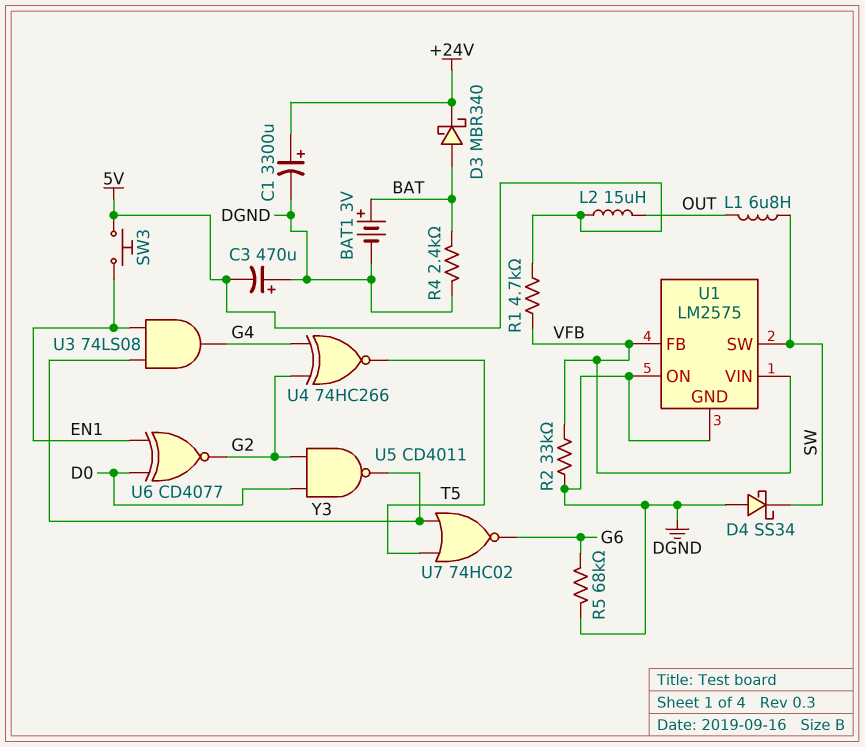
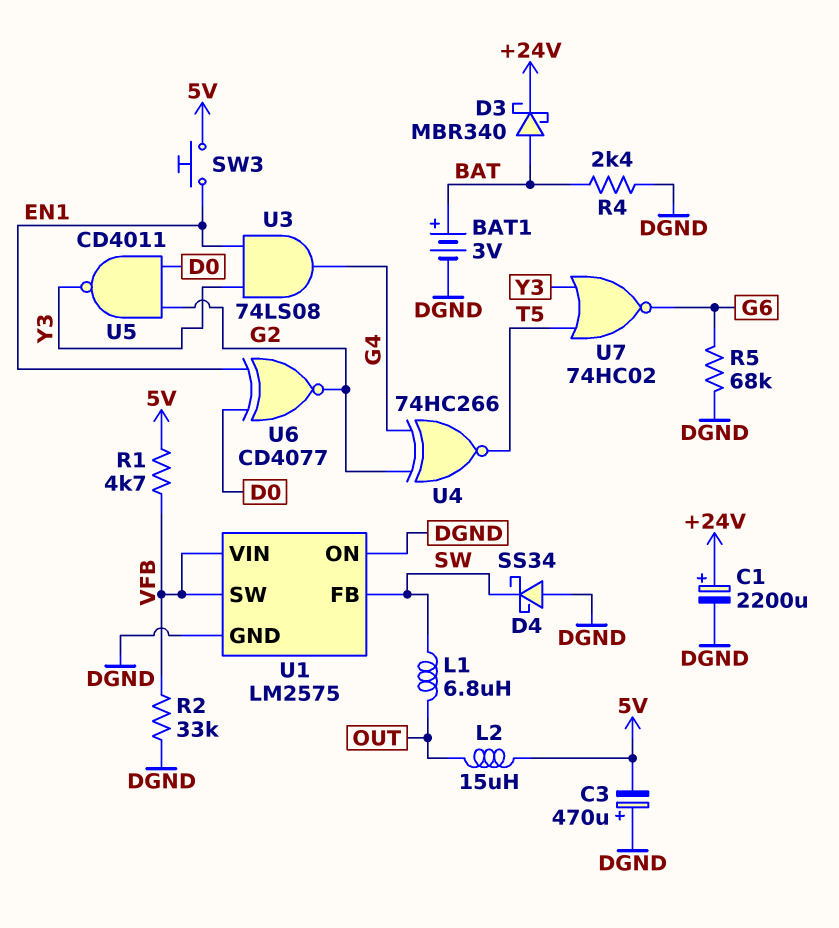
C1: 3300uF (plus +24V, minus DGND) -> 2200uF (plus +24V, minus DGND)
U1 pin FB: VFB -> SW
U1 pin SW: SW -> VFB

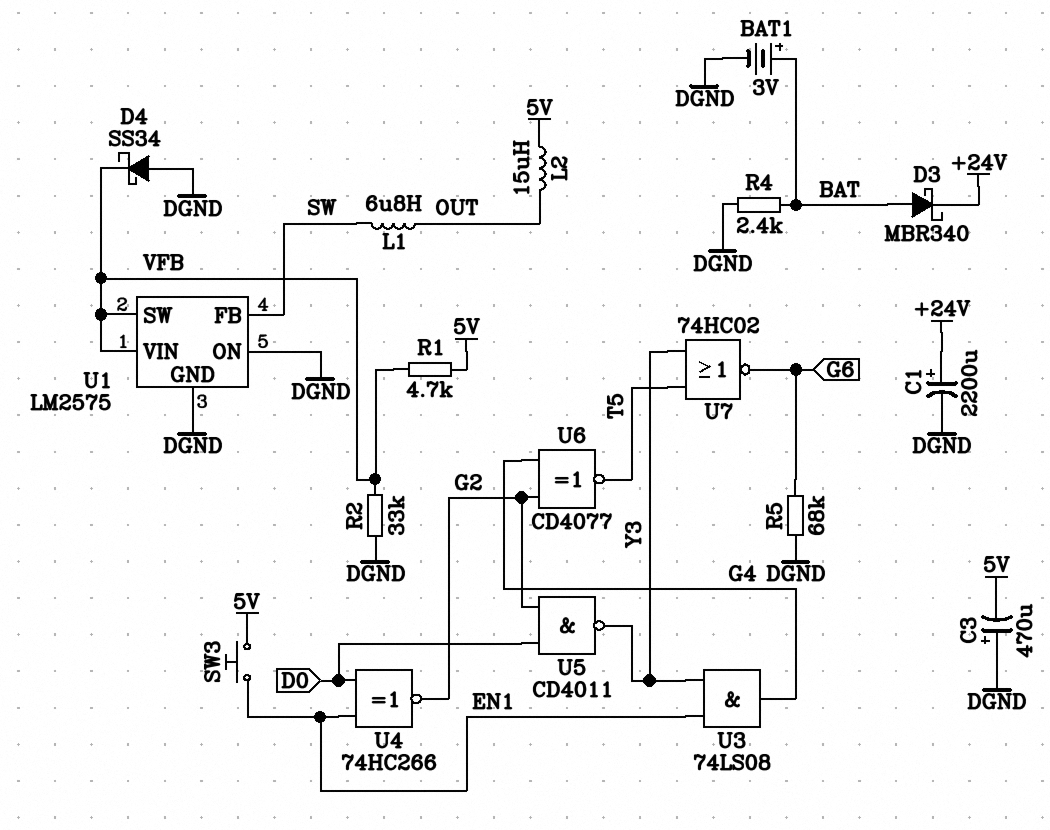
D4: schottky SS34 (A DGND, K SW) -> schottky SS34 (A DGND, K VFB)
U4: XNOR 74HC266 (in G2, in G4, out T5) -> XNOR 74HC266 (in D0, in EN1, out G2)
U6: XNOR CD4077 (in D0, in EN1, out G2) -> XNOR CD4077 (in G2, in G4, out T5)

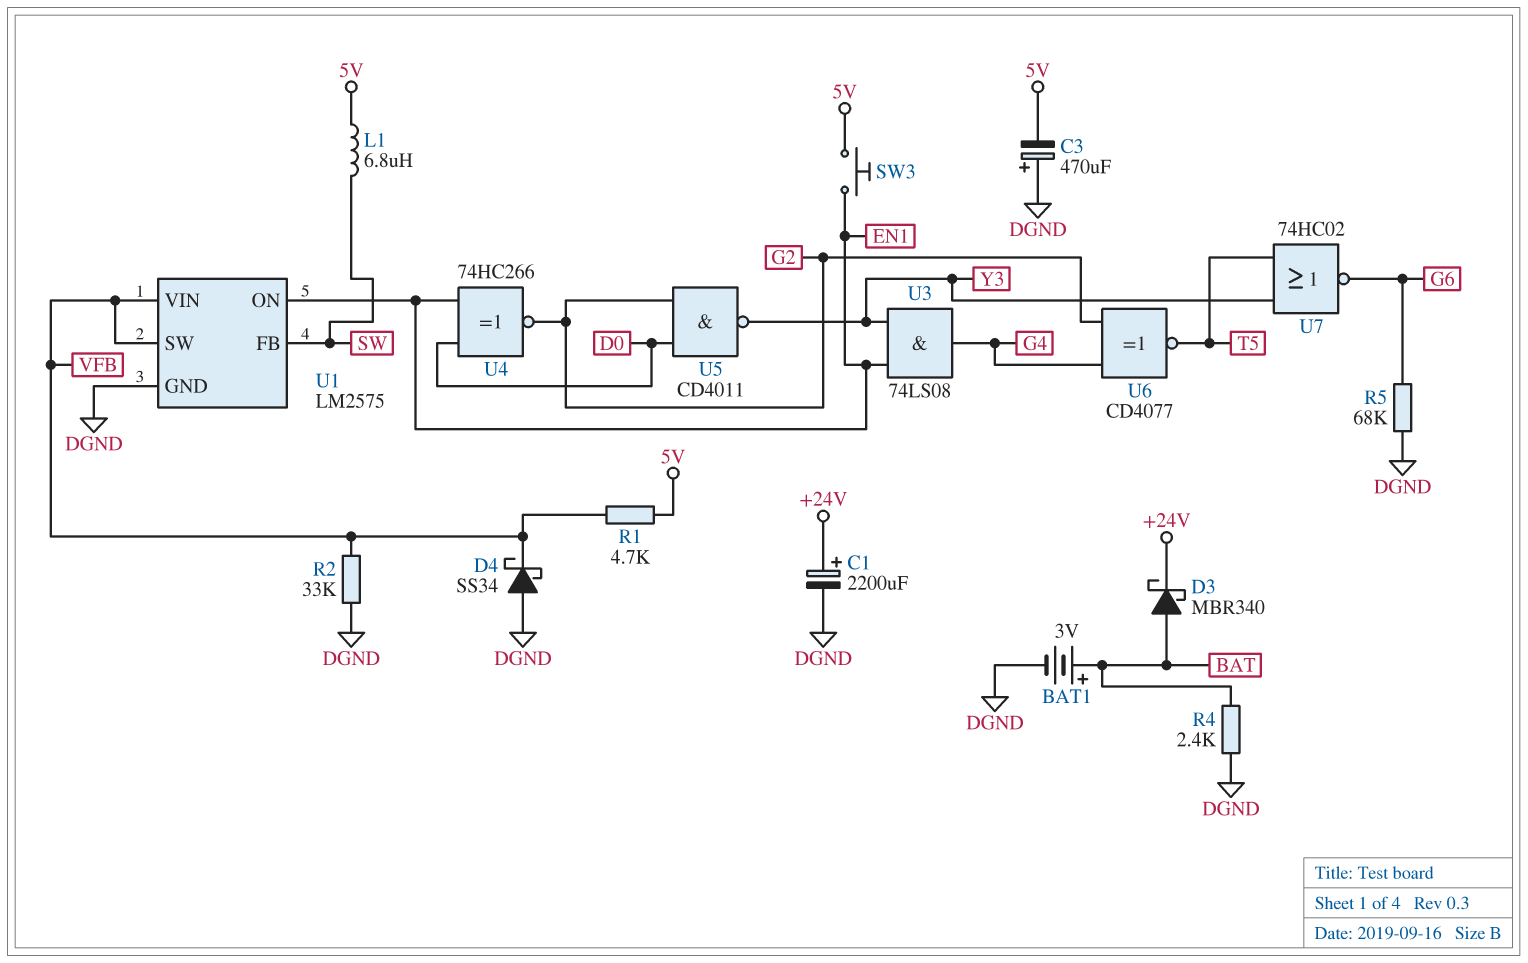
L1: 6.8uH (OUT, SW) -> 6.8uH (5V, SW)
L2: 15uH (5V, OUT) -> none
U1 pin ON: DGND -> EN1

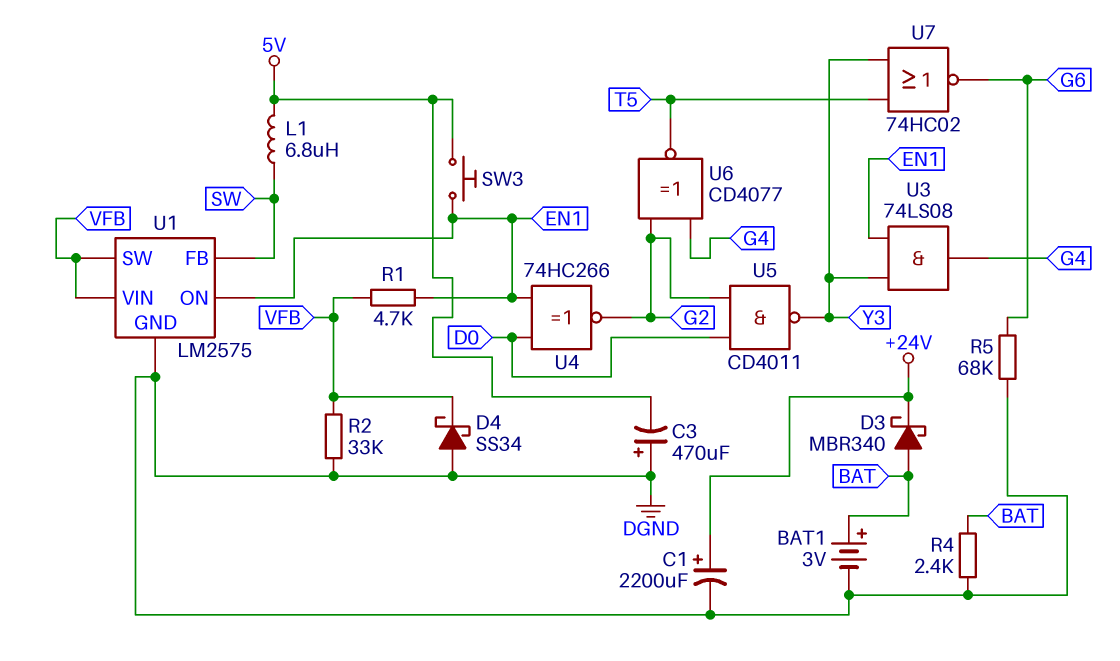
R1: 4.7k (5V, VFB) -> 4.7k (EN1, VFB)

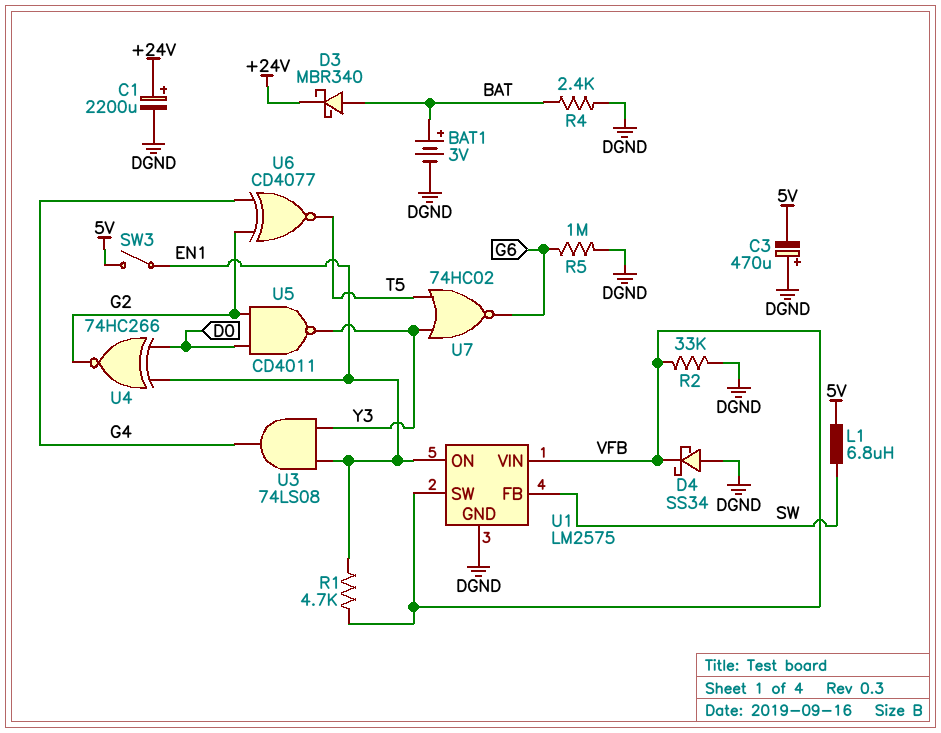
R5: 68k (DGND, G6) -> 1M (DGND, G6)
SW3: button (5V, EN1) -> switch (5V, EN1)

